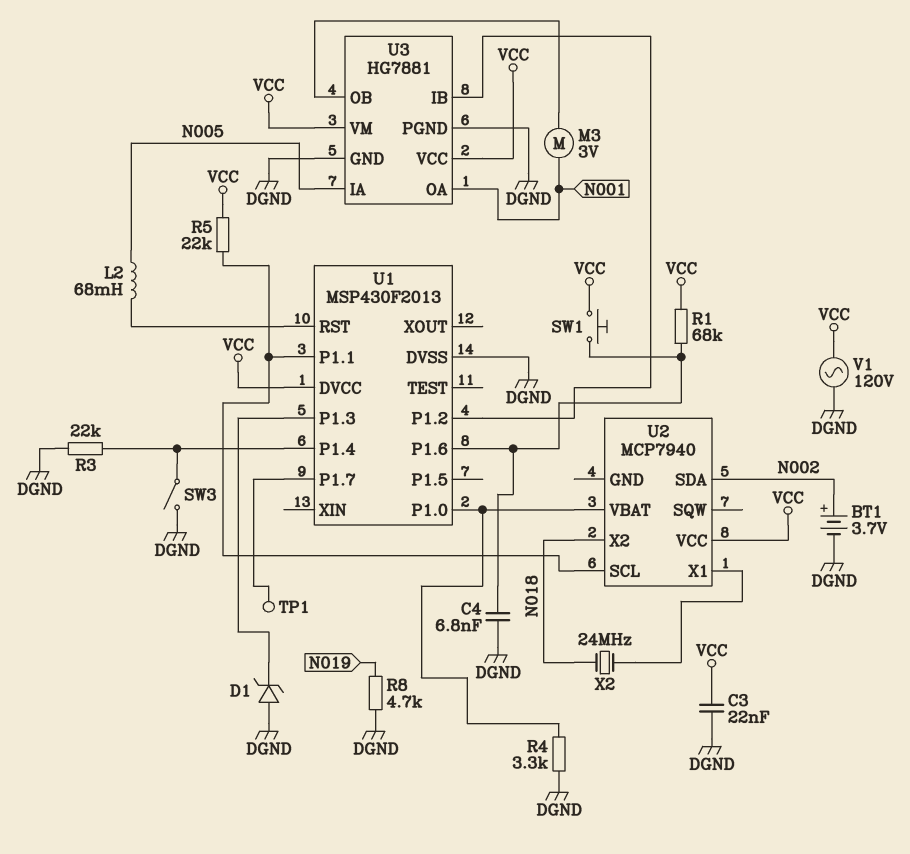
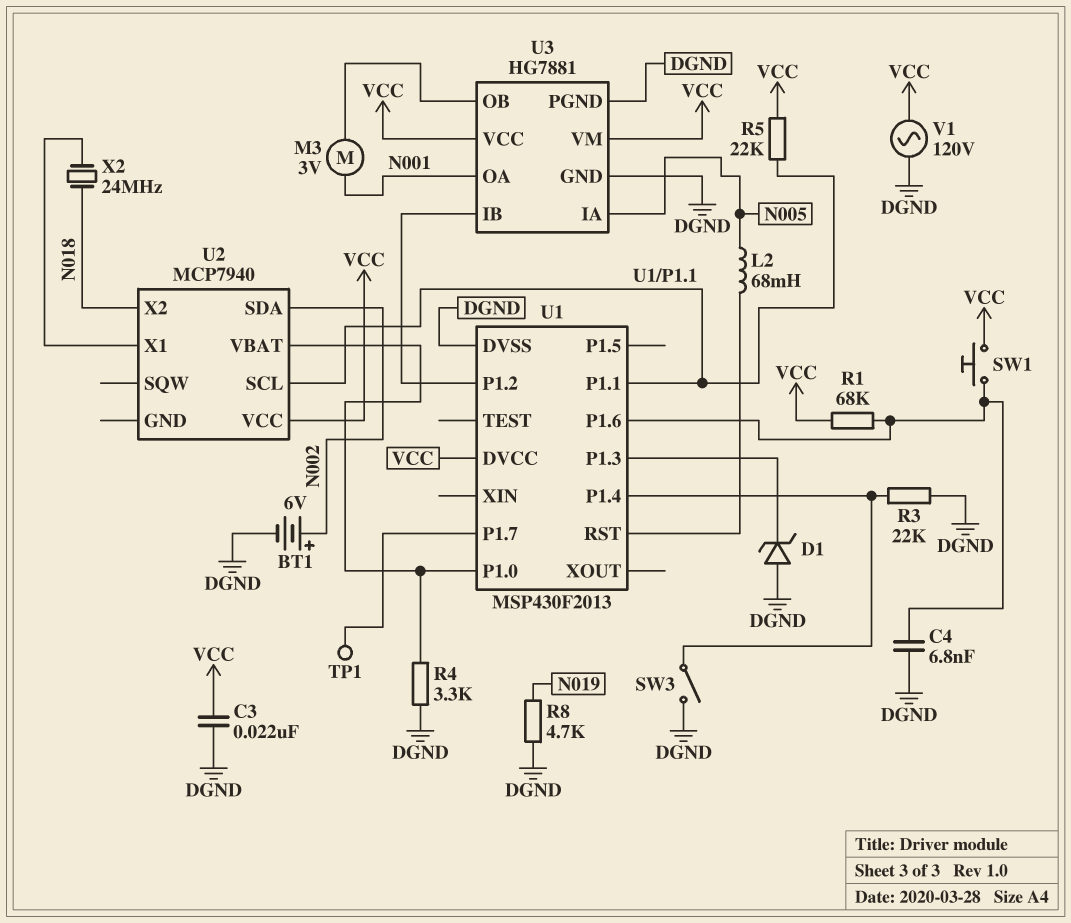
BT1: 3.7V (plus N002, minus DGND) -> 6V (plus N002, minus DGND)

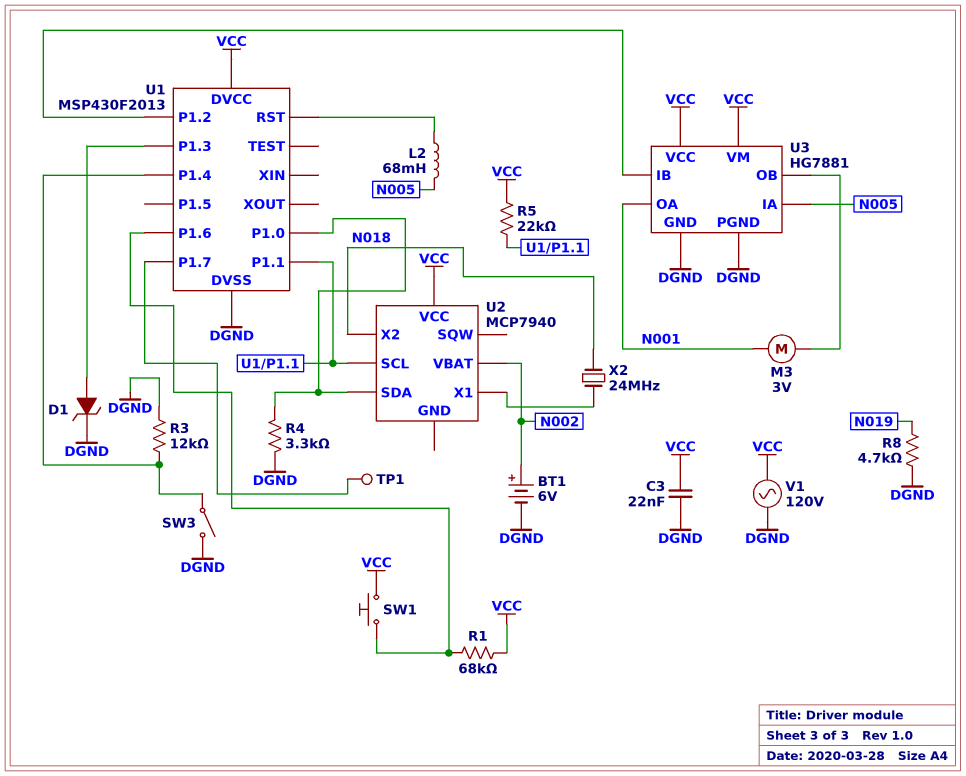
C4: 6.8nF (DGND, U1/P1.6) -> none
D1: zener (A DGND, K U1/P1.3) -> zener (A U1/P1.3, K DGND)
R3: 22k (DGND, U1/P1.4) -> 12k (DGND, U1/P1.4)
U2 pin SDA: N002 -> U1/P1.0
U2 pin VBAT: U1/P1.0 -> N002

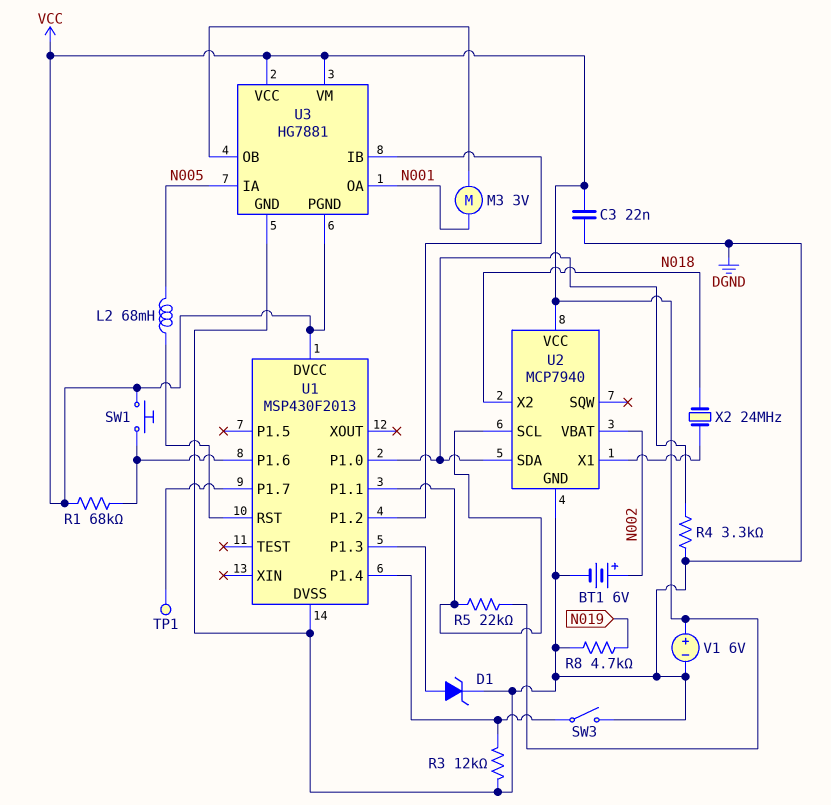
U2 pin GND: none -> DGND
U3 pin PGND: DGND -> VCC
V1: AC 120V (DGND, VCC) -> 6V (plus VCC, minus DGND)

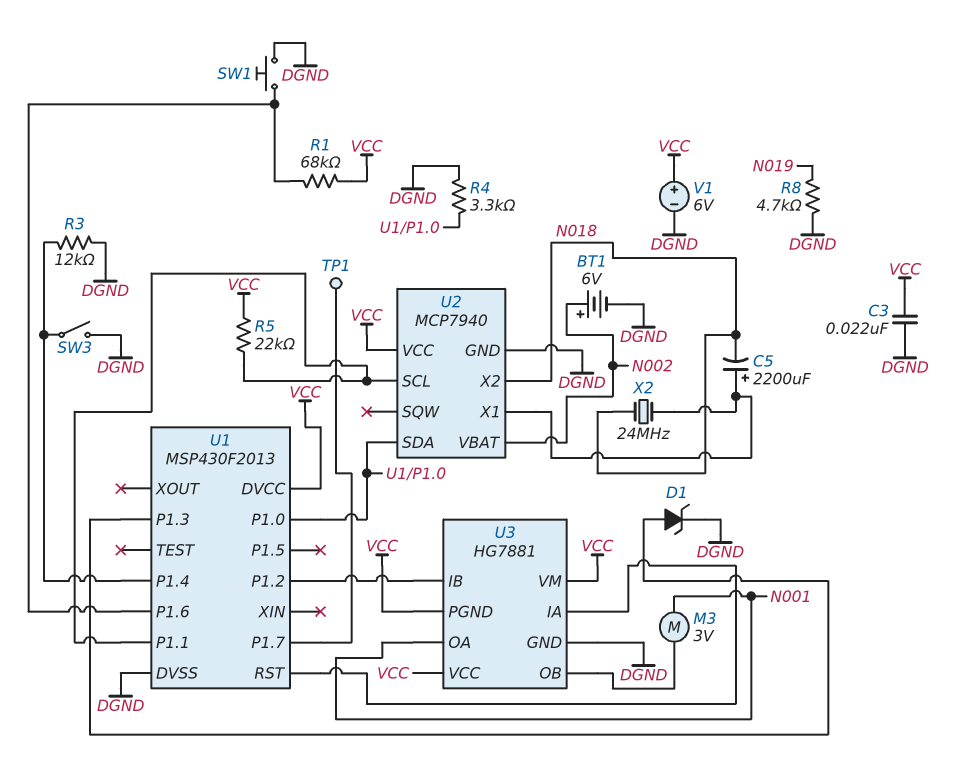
C5: none -> 2200uF (plus U2/X1, minus N018)
L2: 68mH (N005, U1/RST) -> none
SW1: button (U1/P1.6, VCC) -> button (DGND, U1/P1.6)
U3 pin IA: N005 -> U1/RST

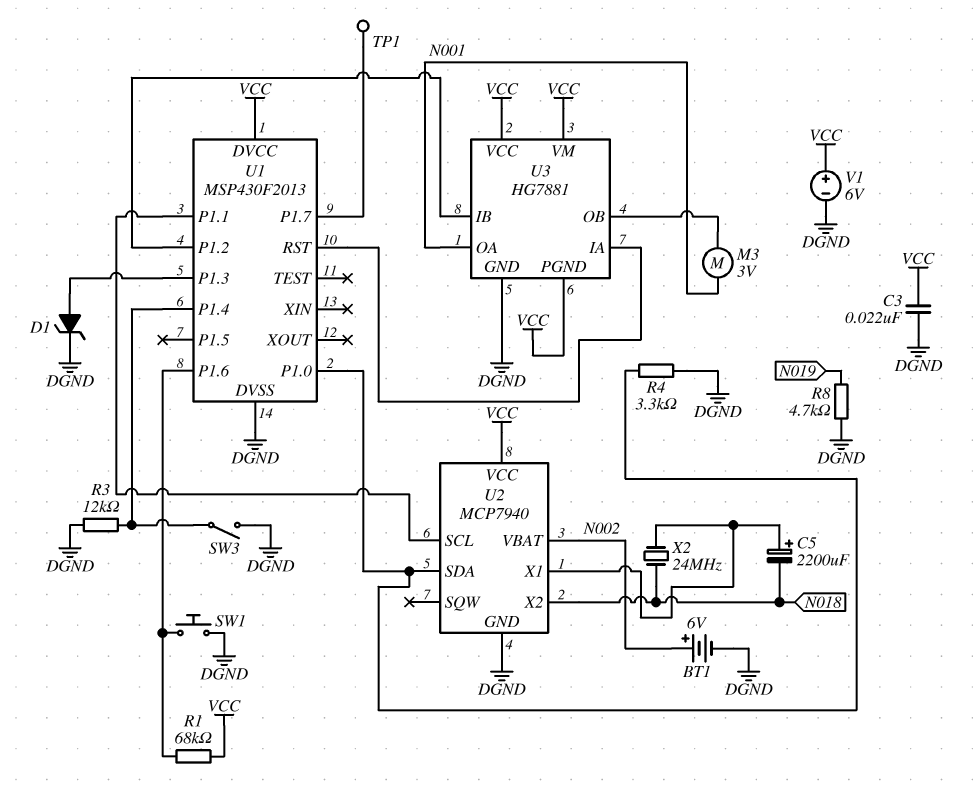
R5: 22k (U1/P1.1, VCC) -> none

